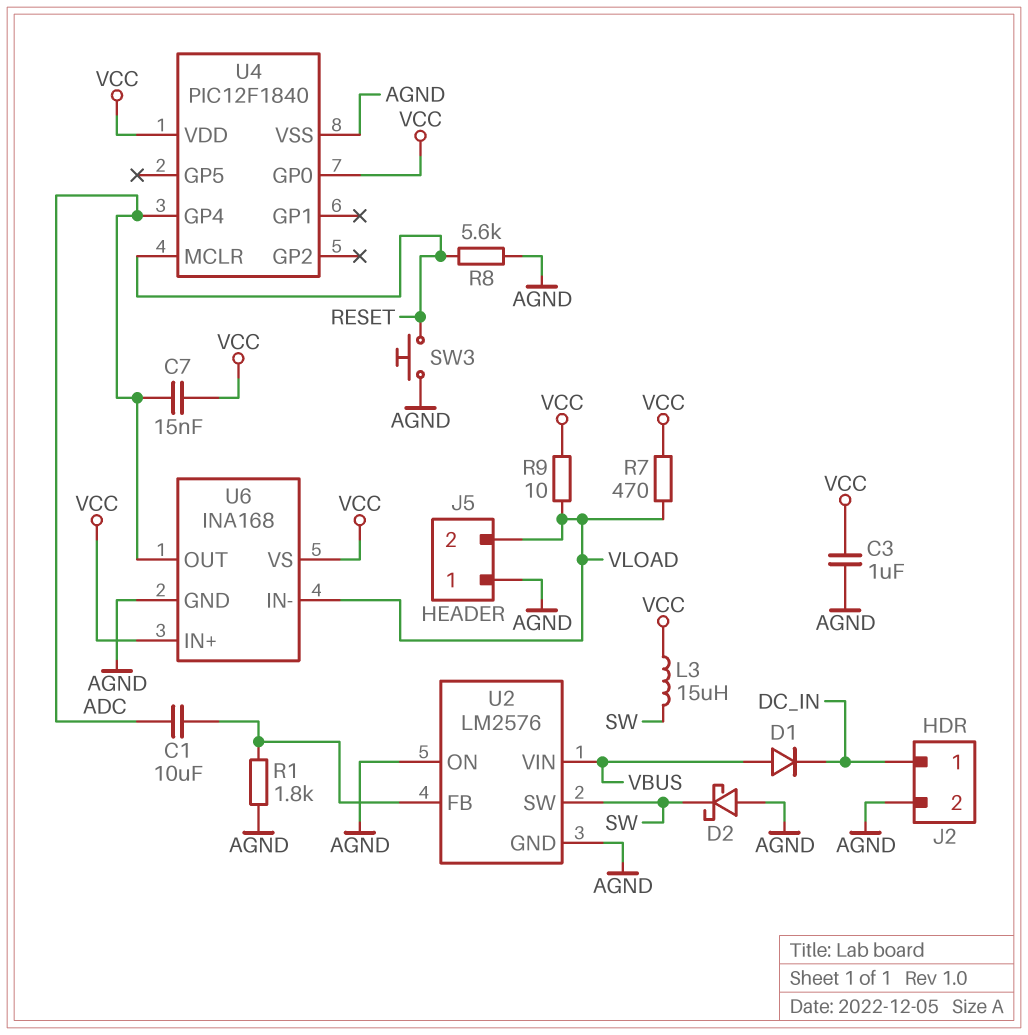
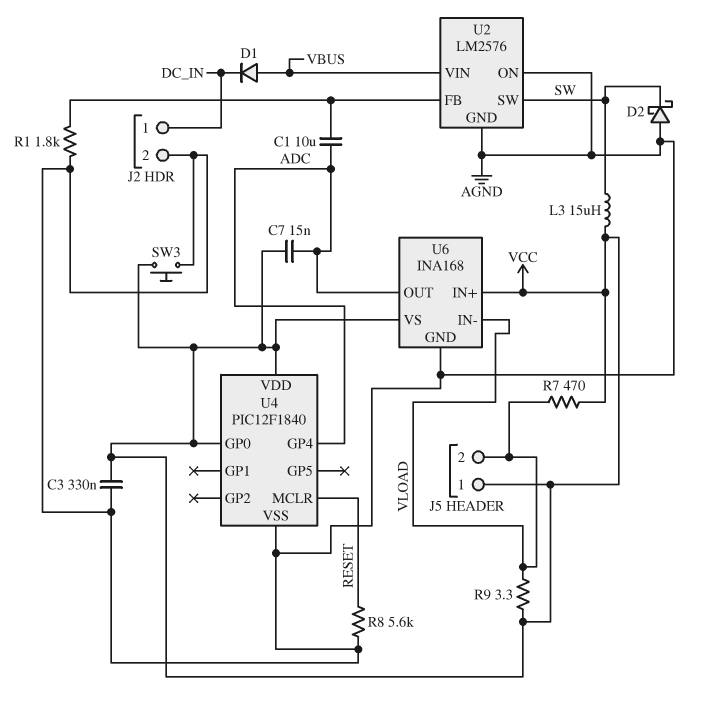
C3: 1uF (AGND, VCC) -> 330nF (AGND, VCC)
J5 pin 1: AGND -> VCC
R9: 10 (VCC, VLOAD) -> 3.3 (VCC, VLOAD)
SW3: button (AGND, RESET) -> button (AGND, VCC)

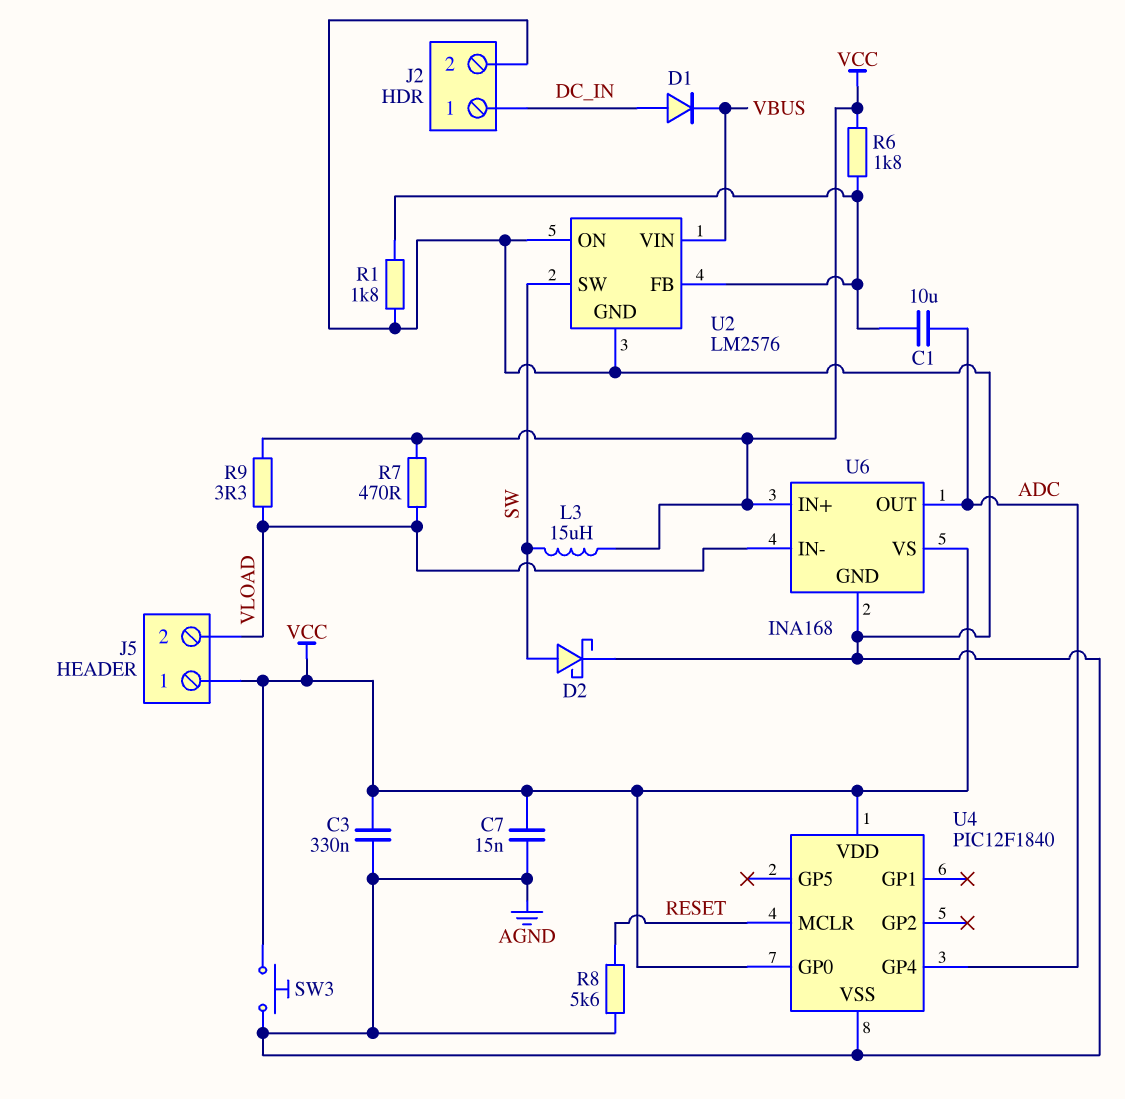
C7: 15nF (ADC, VCC) -> 15nF (AGND, VCC)
D1: diode (A VBUS, K DC_IN) -> diode (A DC_IN, K VBUS)
D2: schottky (A AGND, K SW) -> schottky (A SW, K AGND)
R6: none -> 1.8k (U2/FB, VCC)

